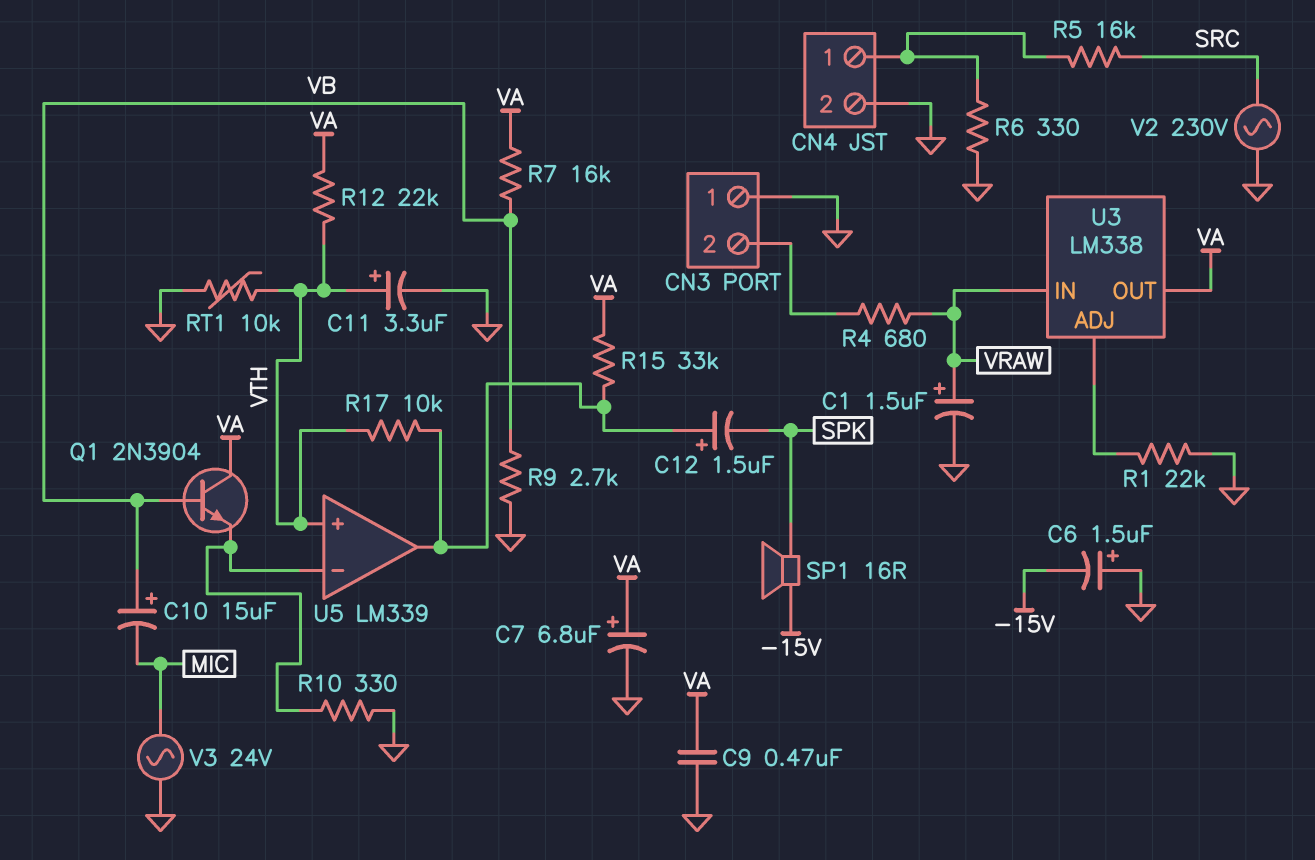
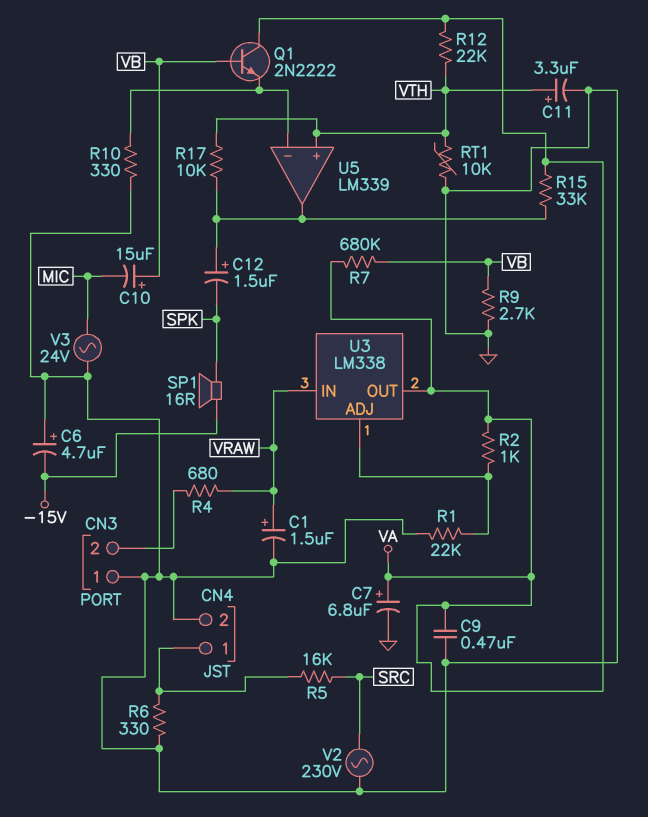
C6: 1.5uF (plus GND, minus -15V) -> 4.7uF (plus GND, minus -15V)
Q1: NPN 2N3904 (B VB, C VA, E U5/in-) -> NPN 2N2222 (B VB, C VA, E U5/in-)
R2: none -> 1k (U3/ADJ, VA)
R7: 16k (VA, VB) -> 680k (VA, VB)

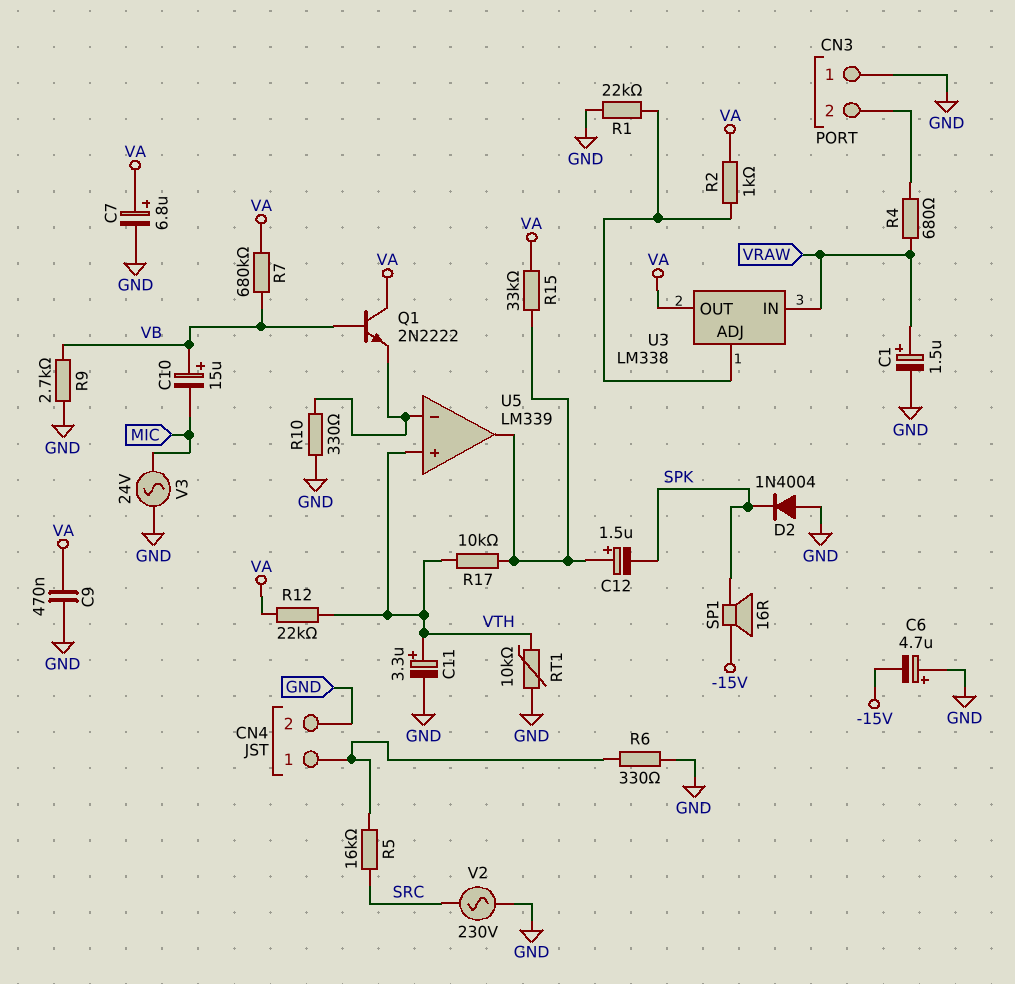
D2: none -> diode 1N4004 (A GND, K SPK)

